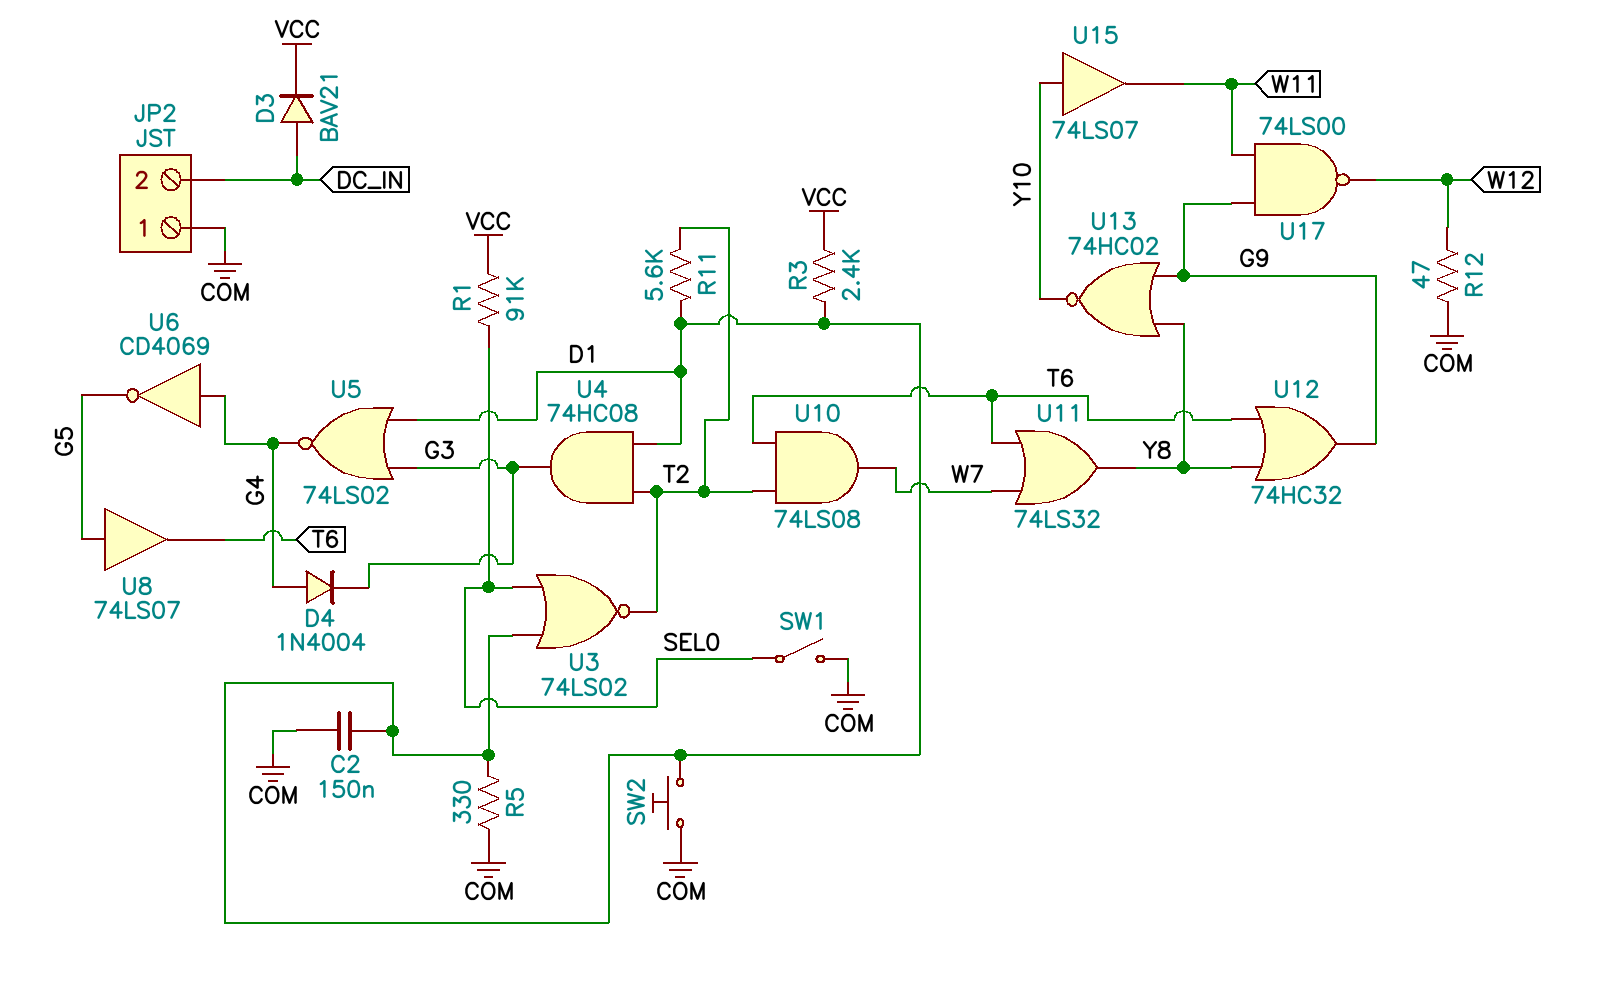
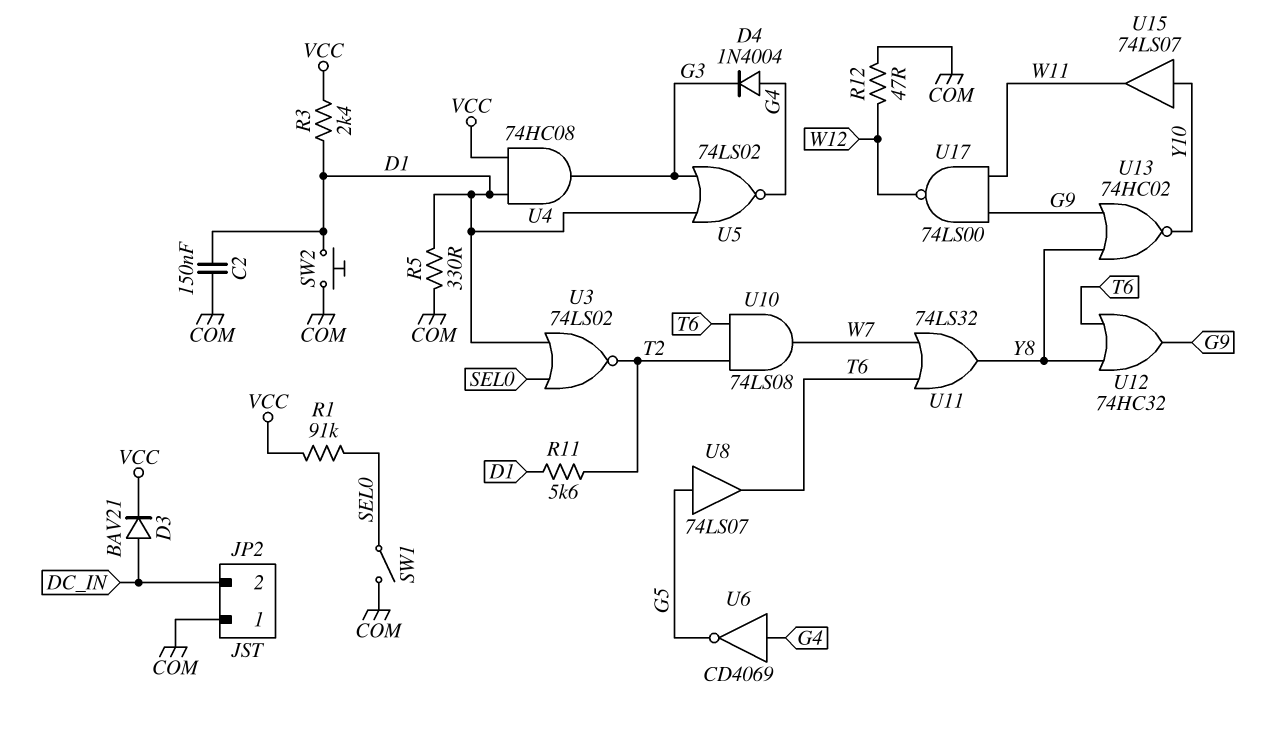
U4: AND 74HC08 (in D1, in T2, out G3) -> AND 74HC08 (in D1, in VCC, out G3)

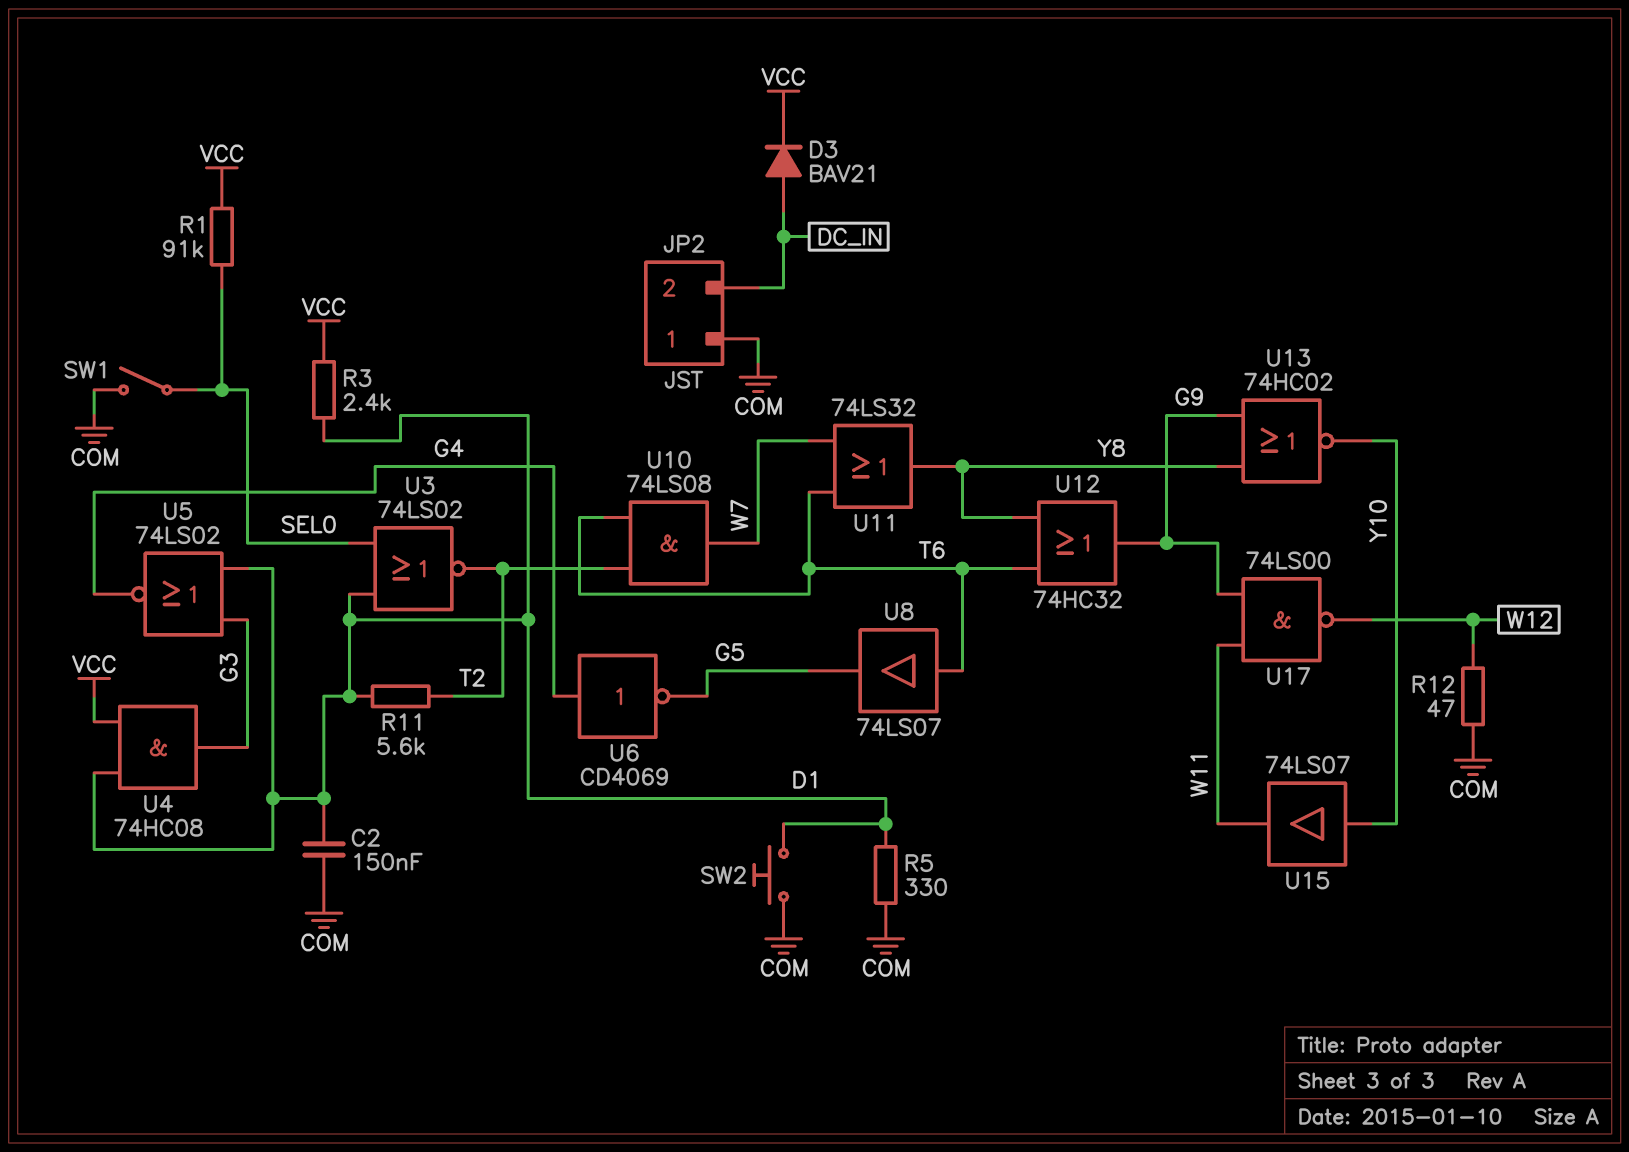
D4: diode 1N4004 (A G4, K G3) -> none
U8: buffer 74LS07 (in G5, out T6) -> buffer 74LS07 (in T6, out G5)

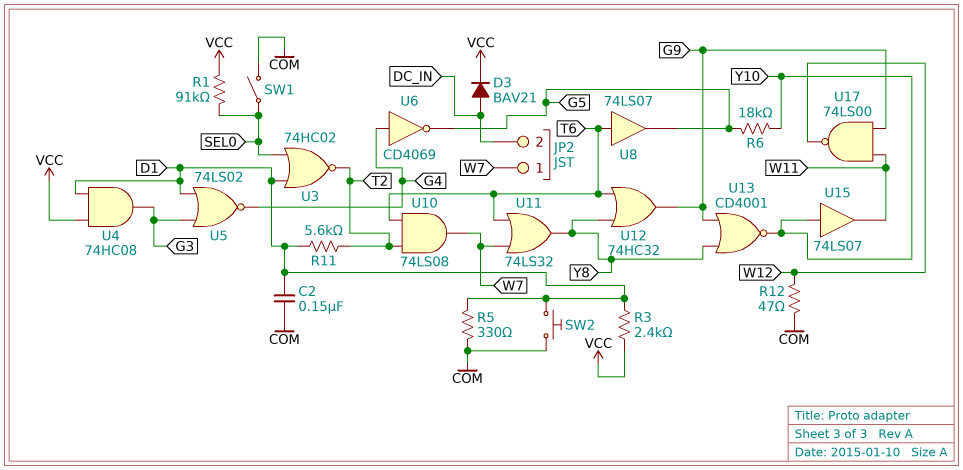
JP2 pin 1: COM -> W7
R6: none -> 18k (G5, Y10)
U3: NOR 74LS02 (in D1, in SEL0, out T2) -> NOR 74HC02 (in D1, in SEL0, out T2)
U13: NOR 74HC02 (in G9, in Y8, out Y10) -> NOR CD4001 (in G9, in Y8, out Y10)

